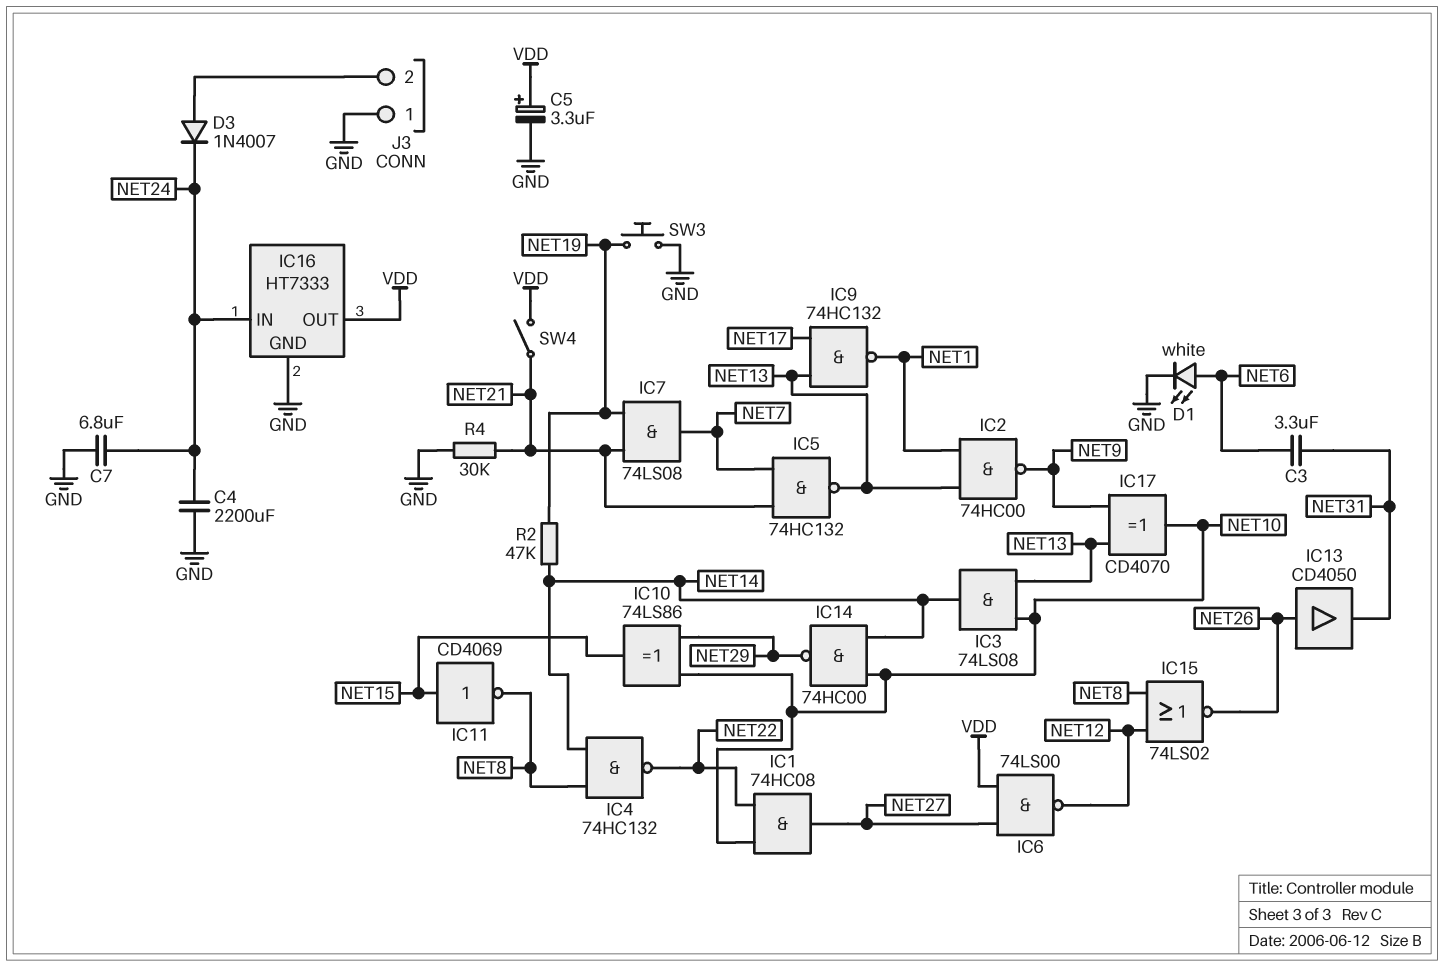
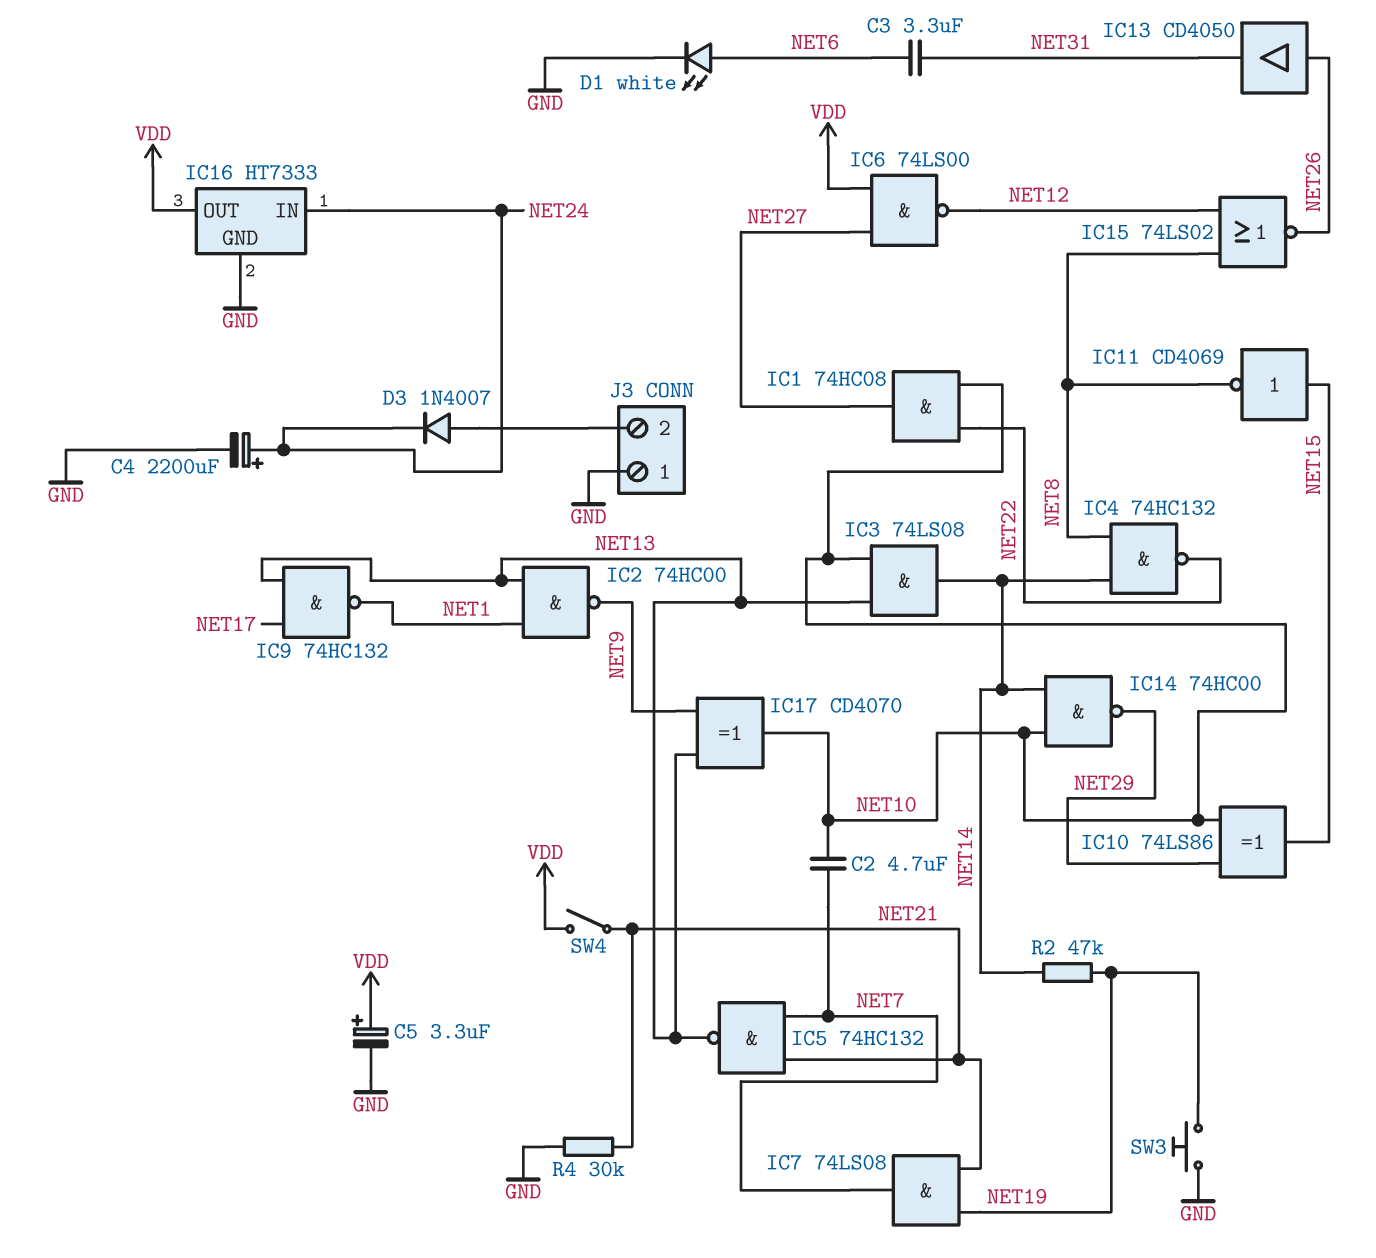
C2: none -> 4.7uF (NET7, NET10)
C4: 2200uF (GND, NET24) -> 2200uF (plus NET24, minus GND)
C7: 6.8uF (GND, NET24) -> none

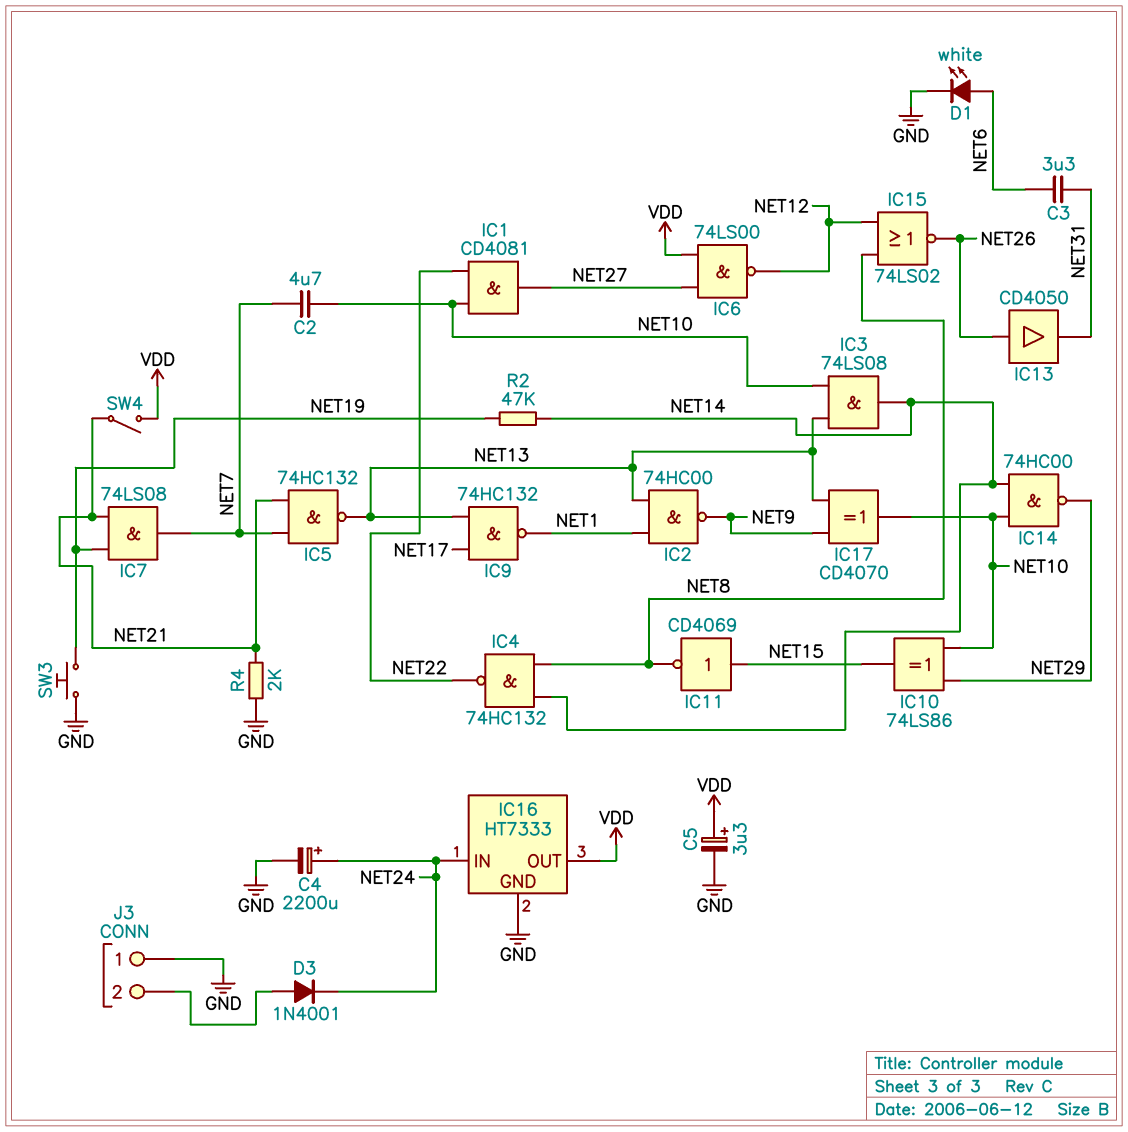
D3: diode 1N4007 (A J3/2, K NET24) -> diode 1N4001 (A J3/2, K NET24)
IC1: AND 74HC08 (in NET10, in NET22, out NET27) -> AND CD4081 (in NET10, in NET22, out NET27)
R4: 30k (GND, NET21) -> 2k (GND, NET21)

